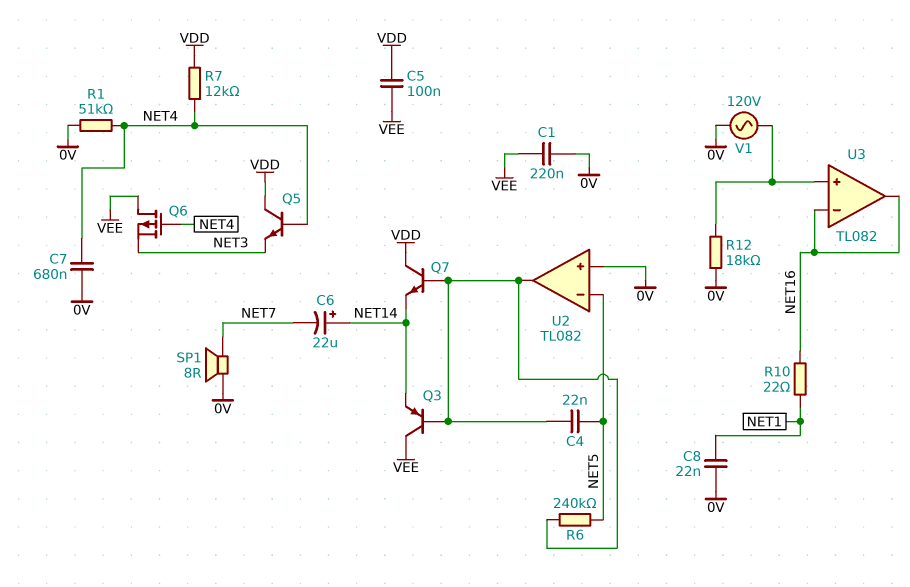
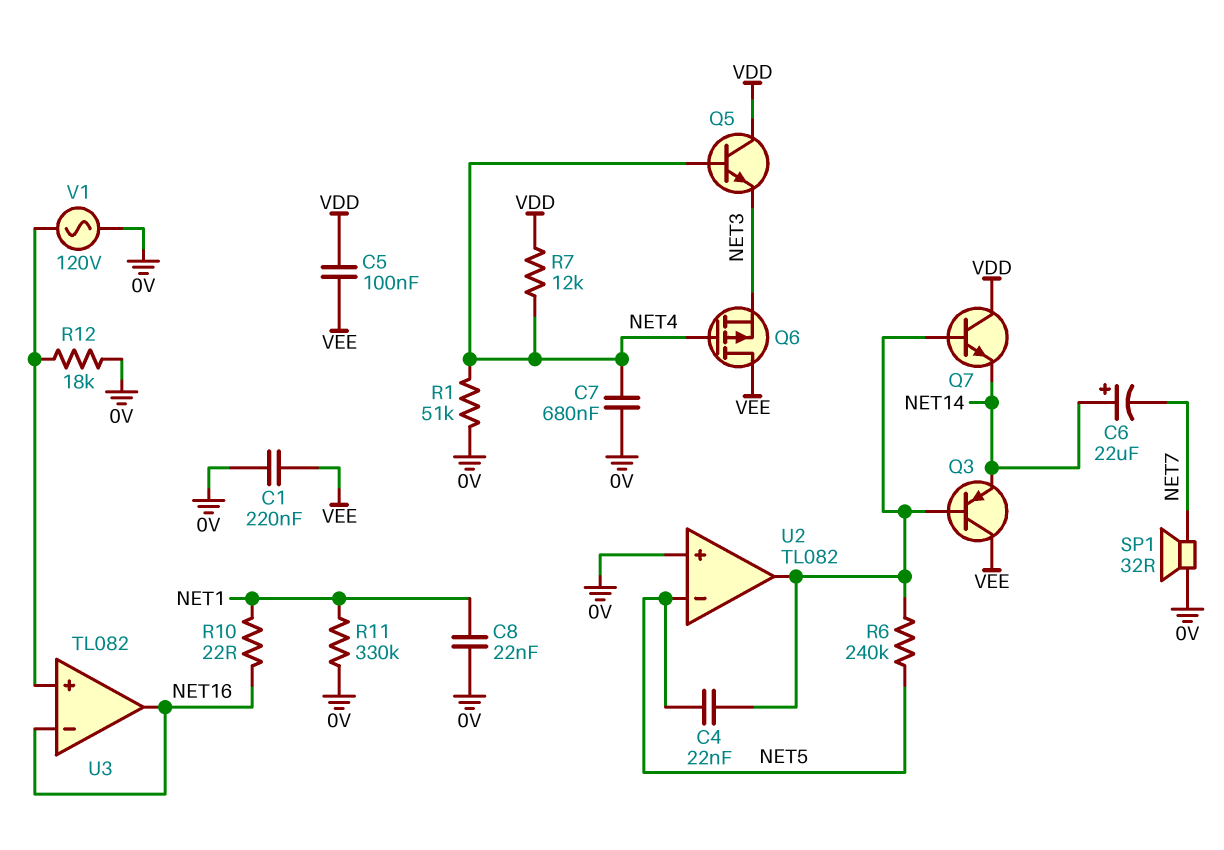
R11: none -> 330k (0V, NET1)
SP1: speaker 8R (0V, NET7) -> speaker 32R (0V, NET7)

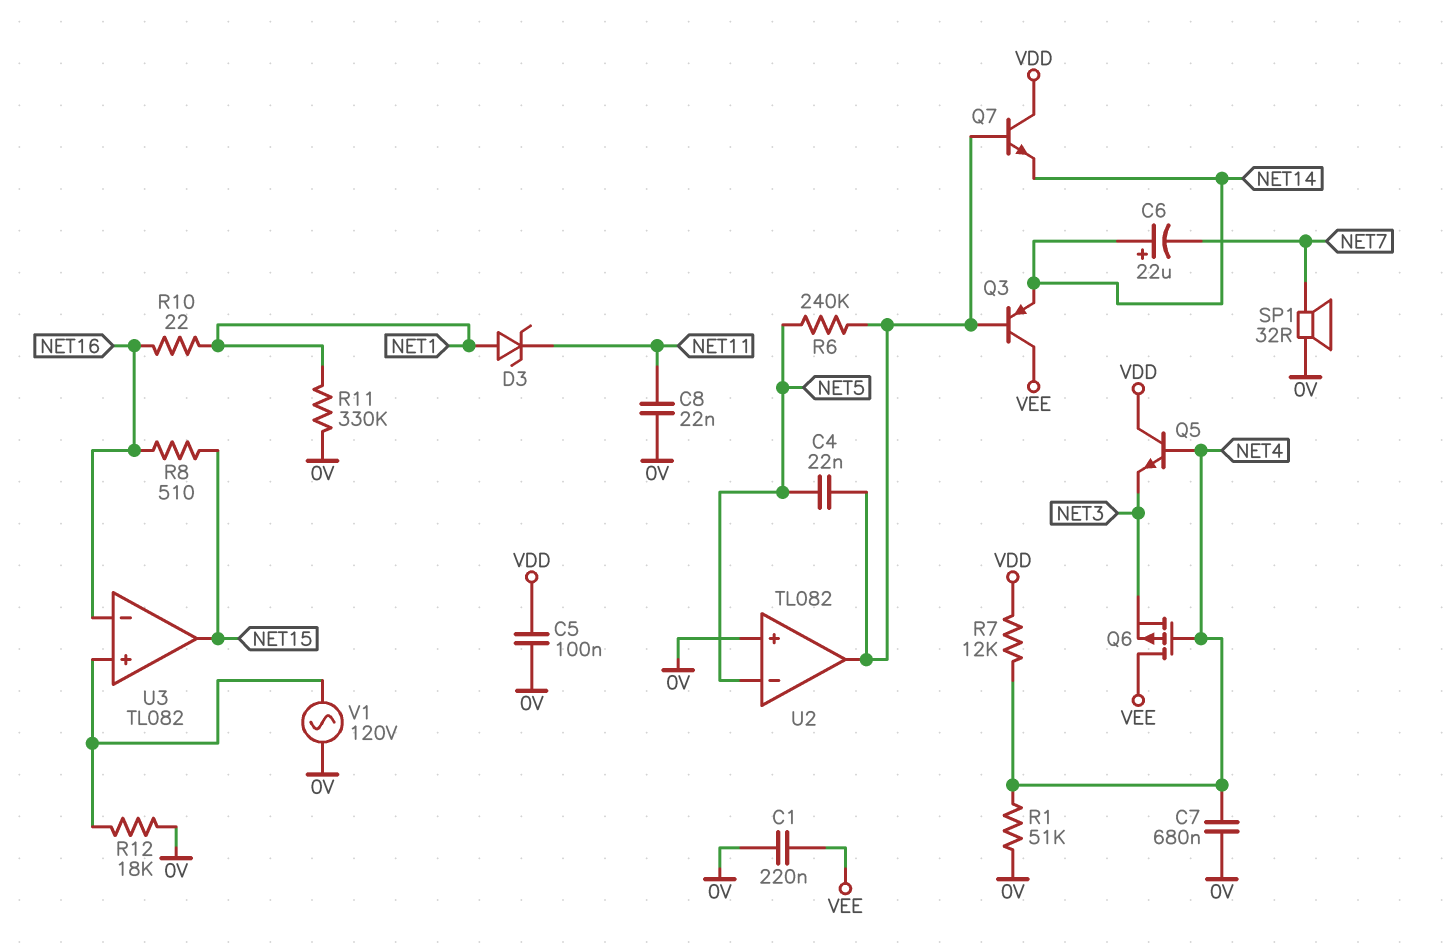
C5: 100nF (VDD, VEE) -> 100nF (0V, VDD)
C8: 22nF (0V, NET1) -> 22nF (0V, NET11)
D3: none -> zener (A NET1, K NET11)
R8: none -> 510 (NET15, NET16)
U3 pin out: NET16 -> NET15

